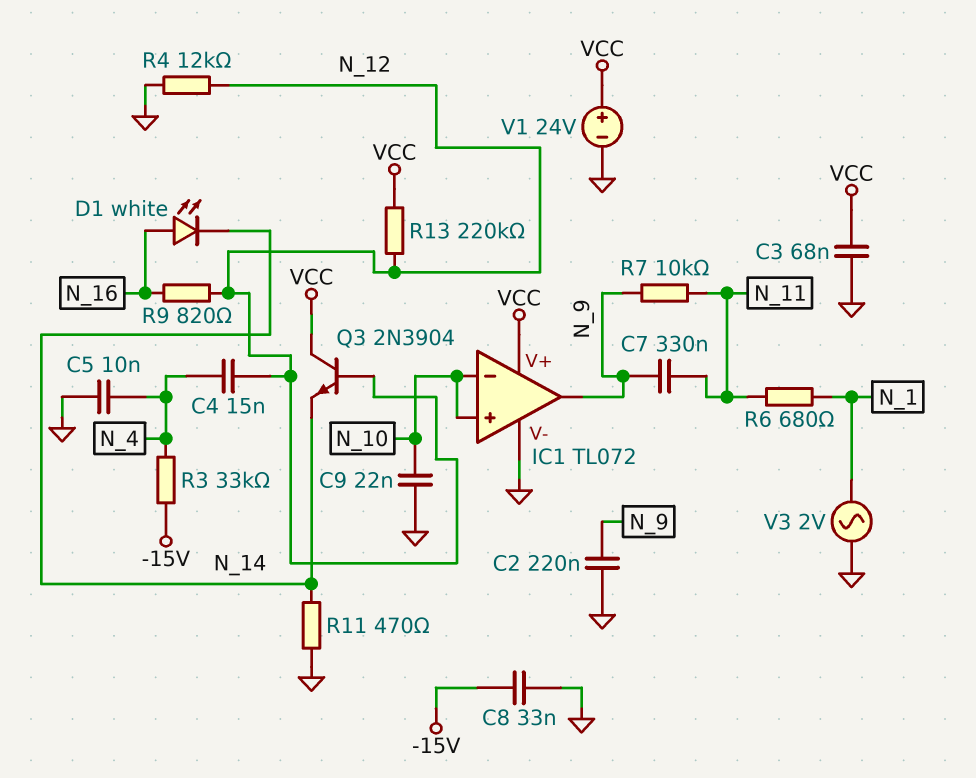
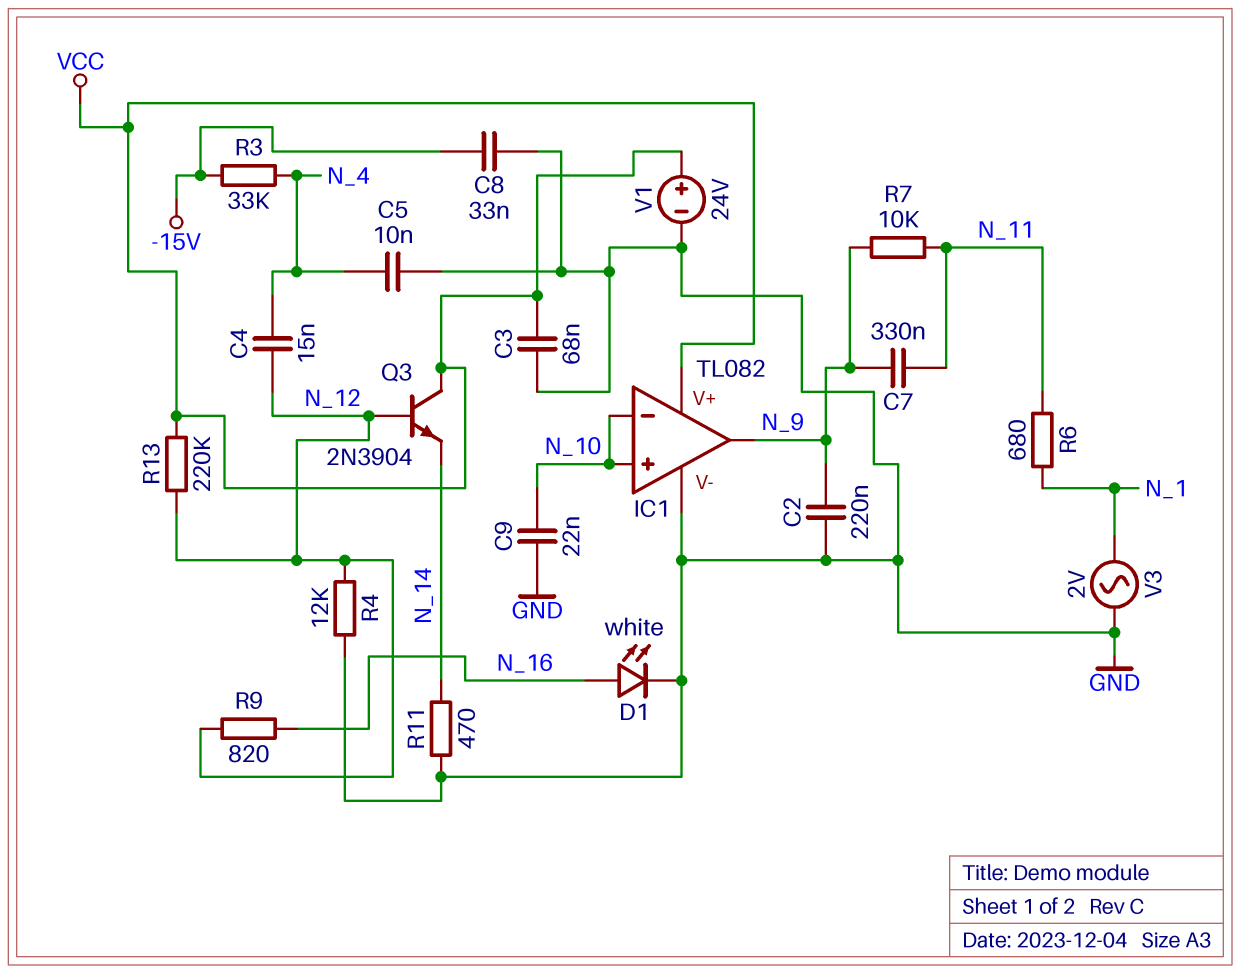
D1: LED white (A N_16, K N_14) -> LED white (A N_16, K GND)
IC1: TL072 -> TL082

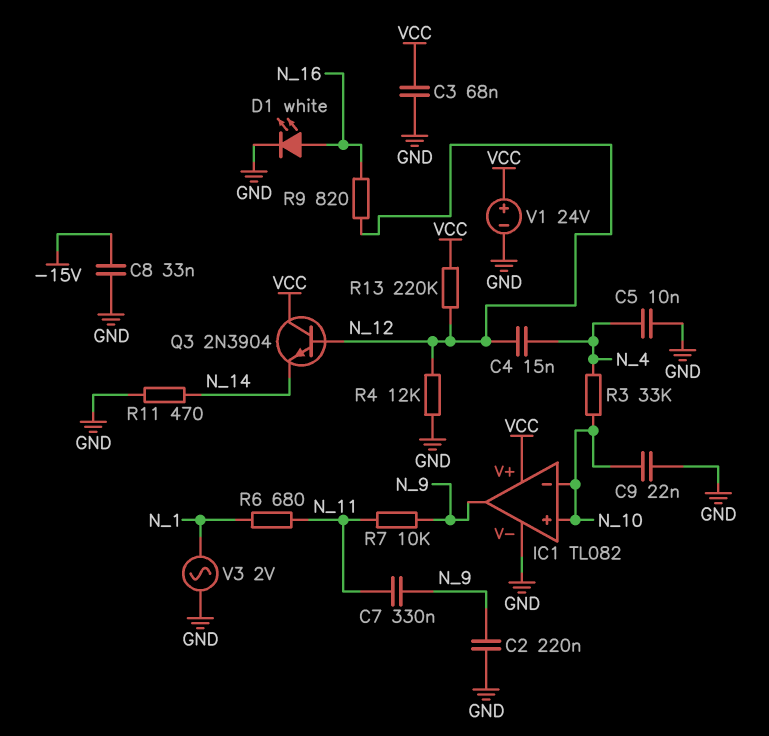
R3: 33k (-15V, N_4) -> 33k (N_4, N_10)

